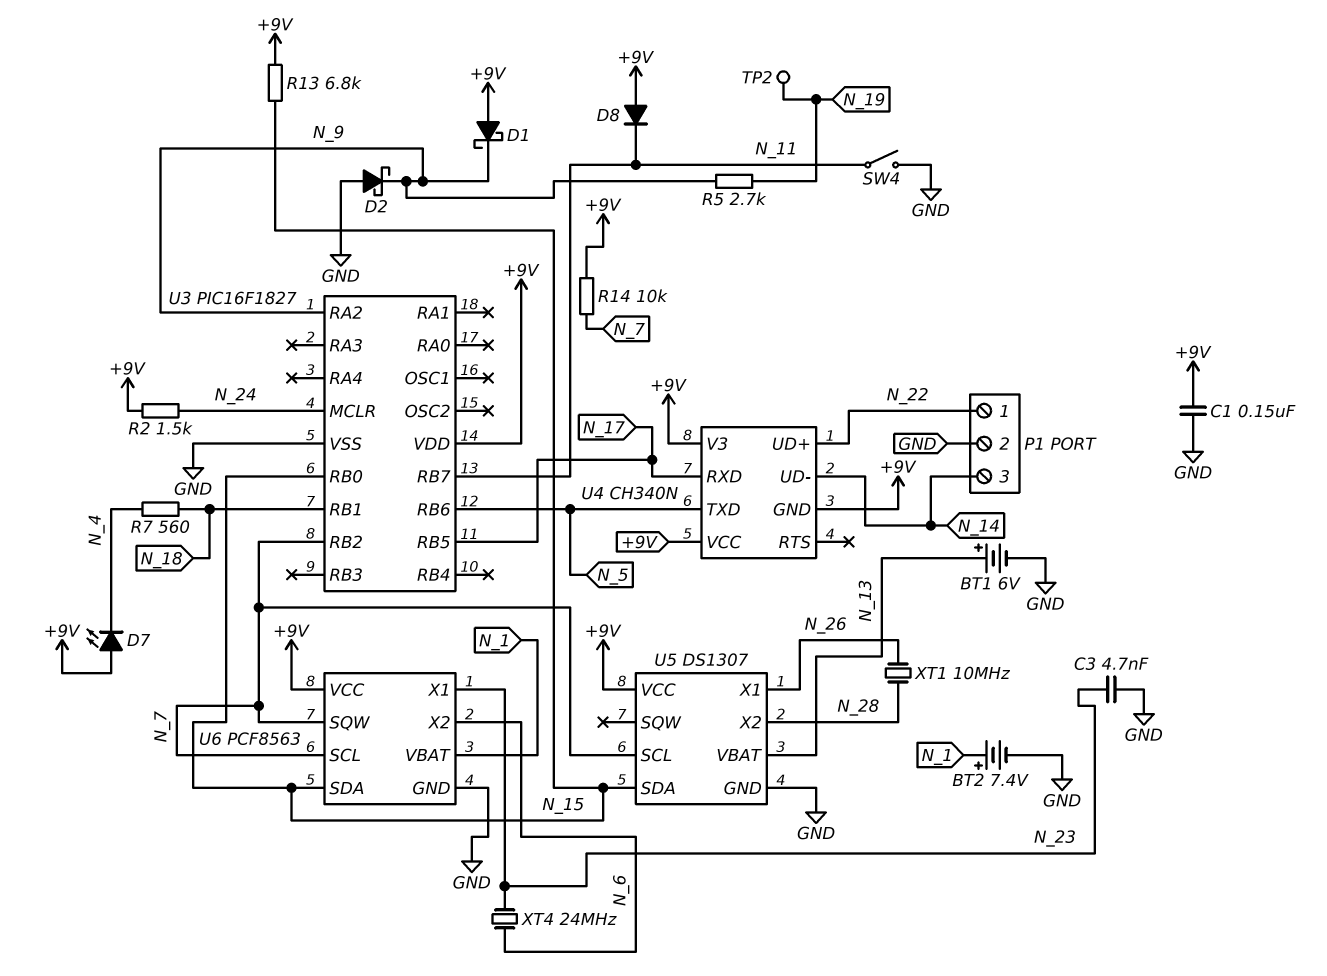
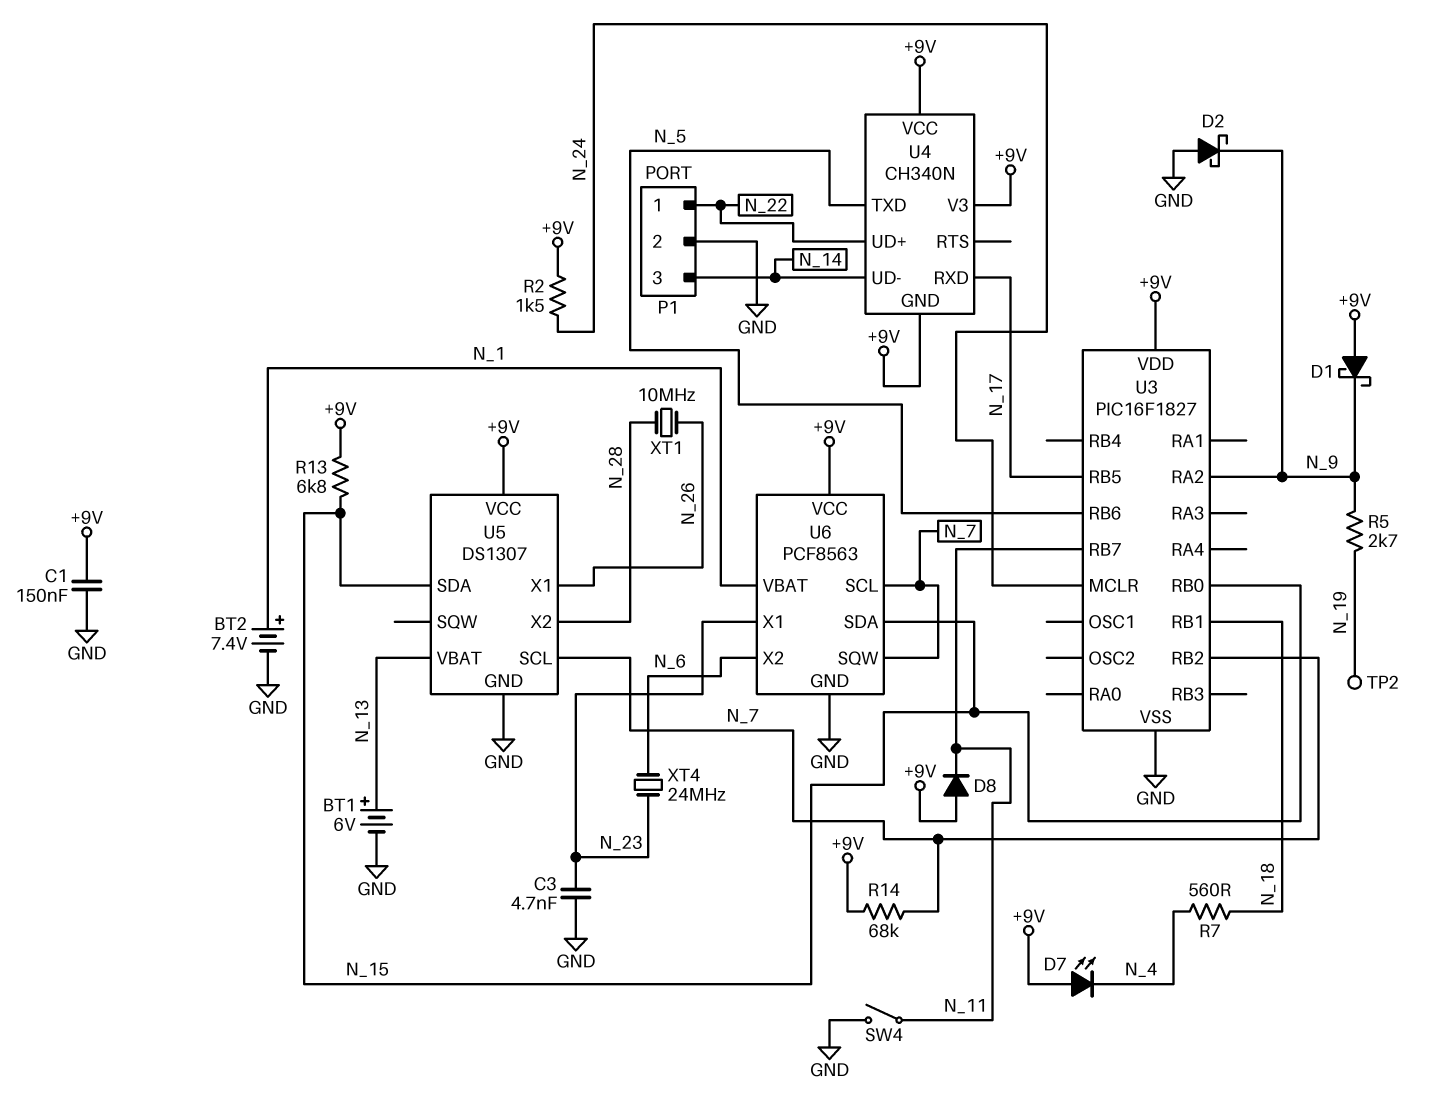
R14: 10k (+9V, N_7) -> 68k (+9V, N_7)

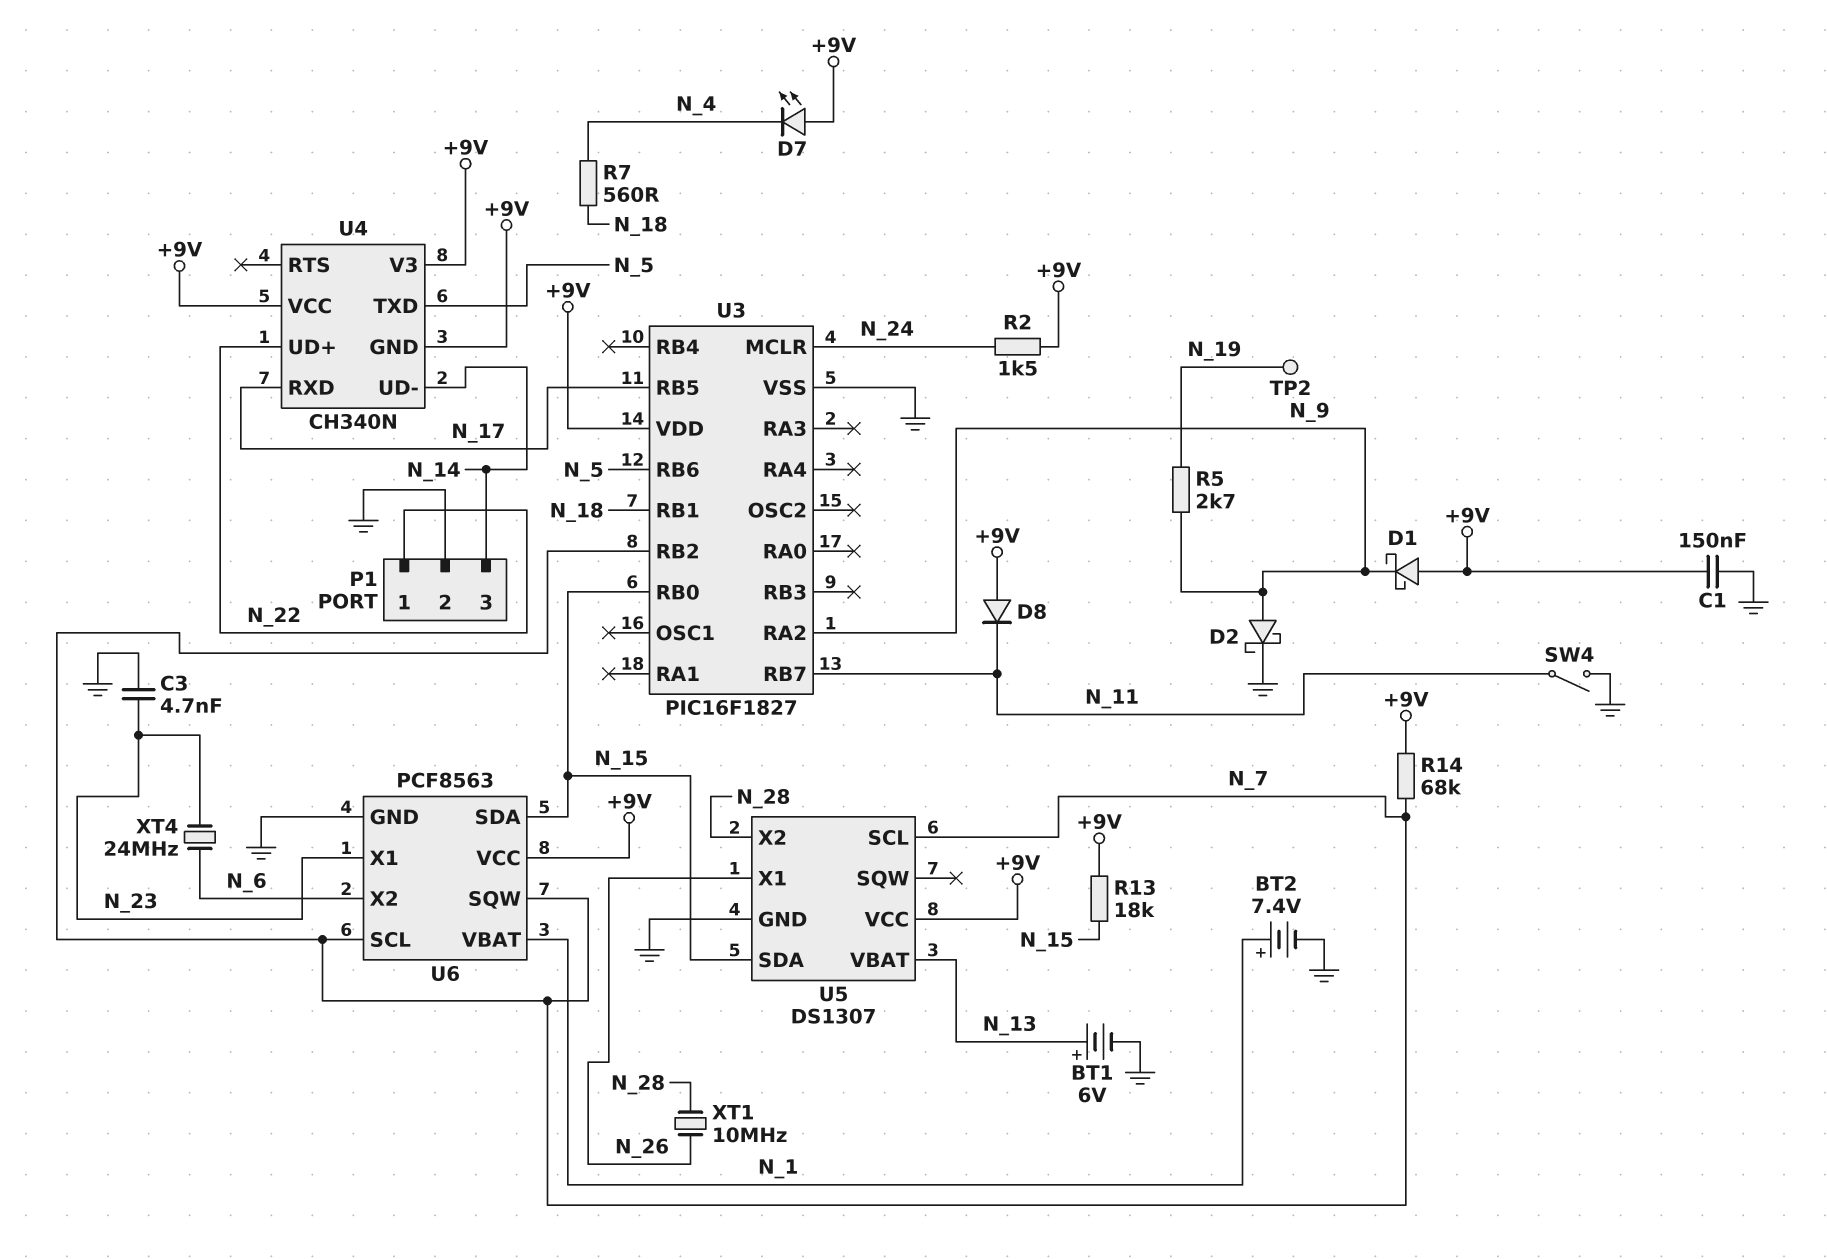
D2: schottky (A GND, K N_9) -> schottky (A N_9, K GND)
R13: 6.8k (+9V, N_15) -> 18k (+9V, N_15)

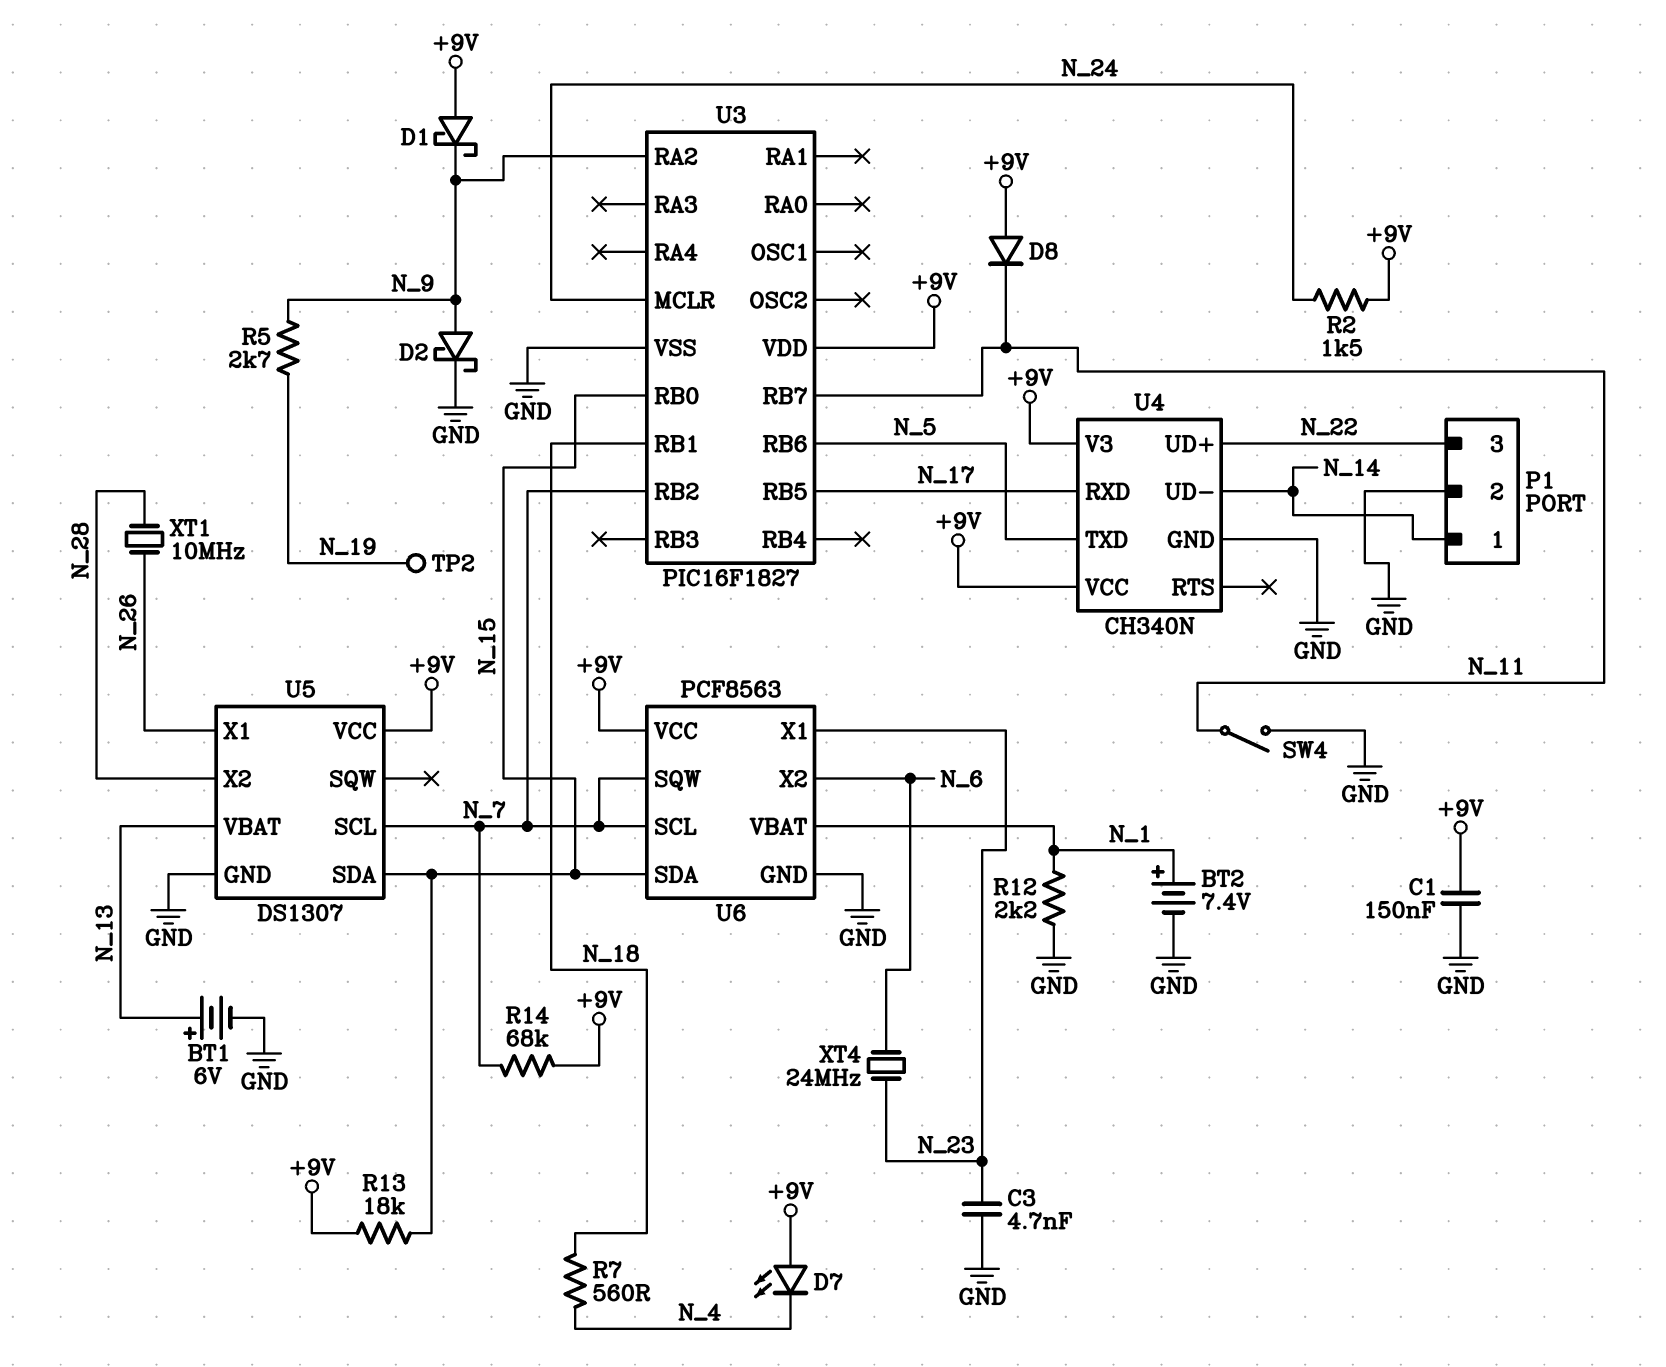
P1 pin 1: N_22 -> N_14
P1 pin 3: N_14 -> N_22
R12: none -> 2.2k (GND, N_1)
U4 pin GND: +9V -> GND

